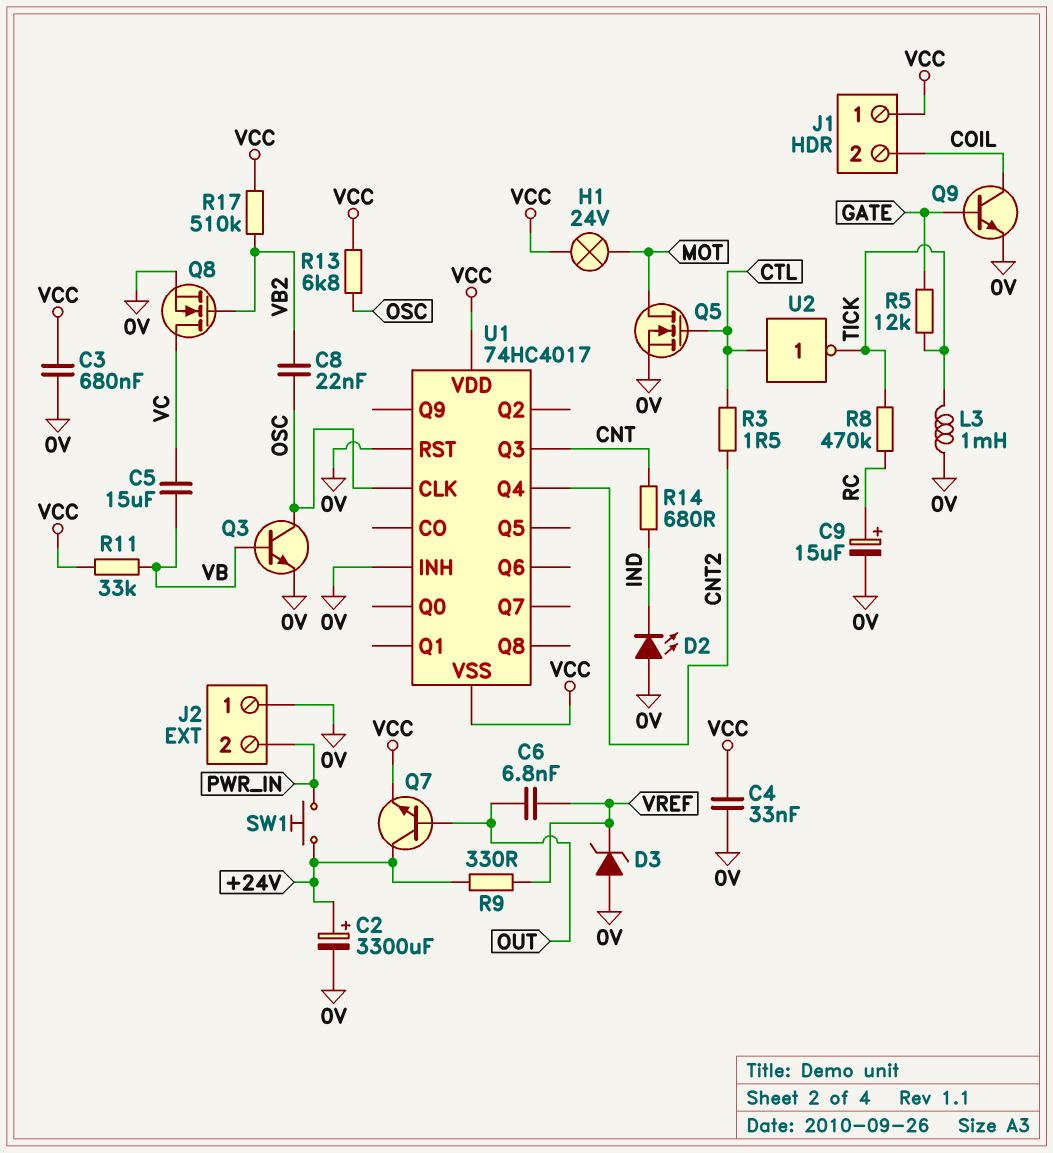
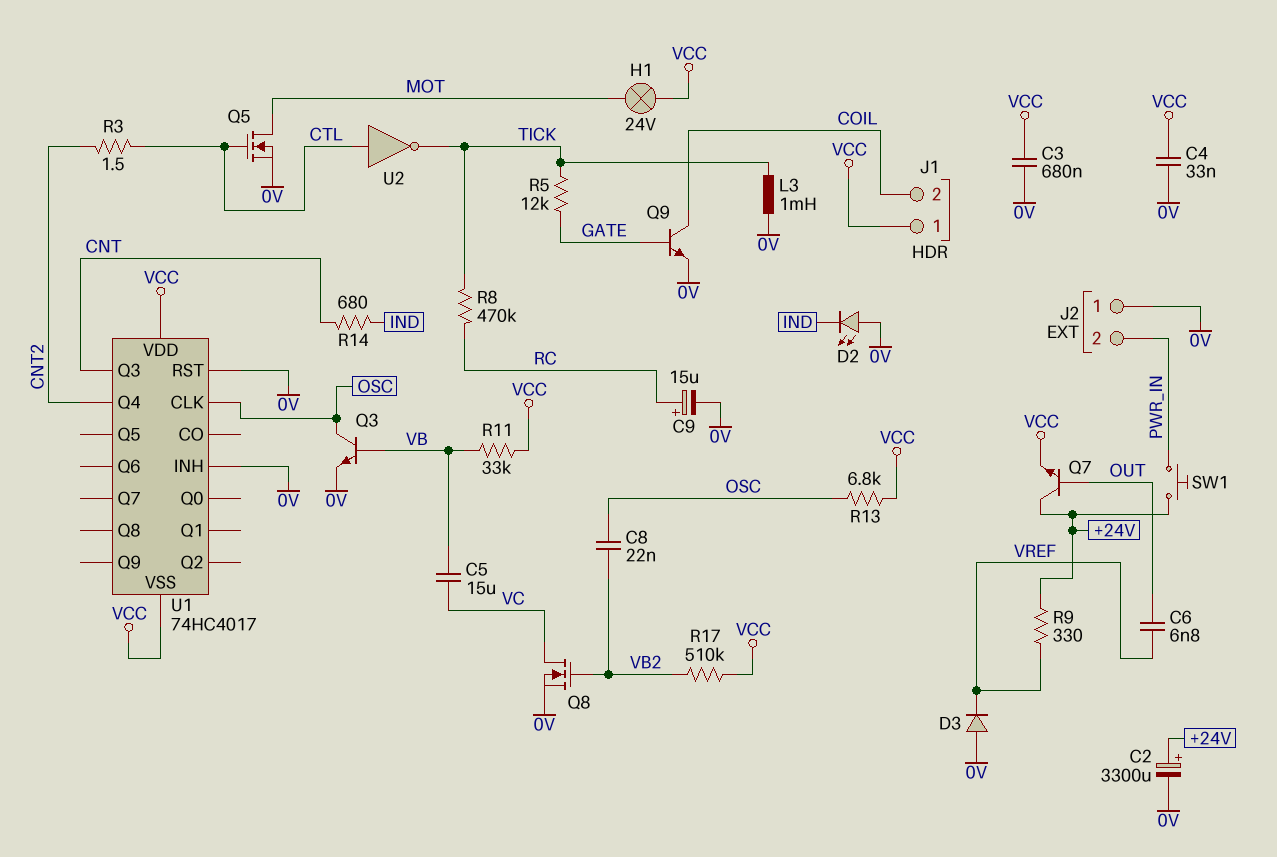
D3: zener (A 0V, K VREF) -> diode (A 0V, K VREF)

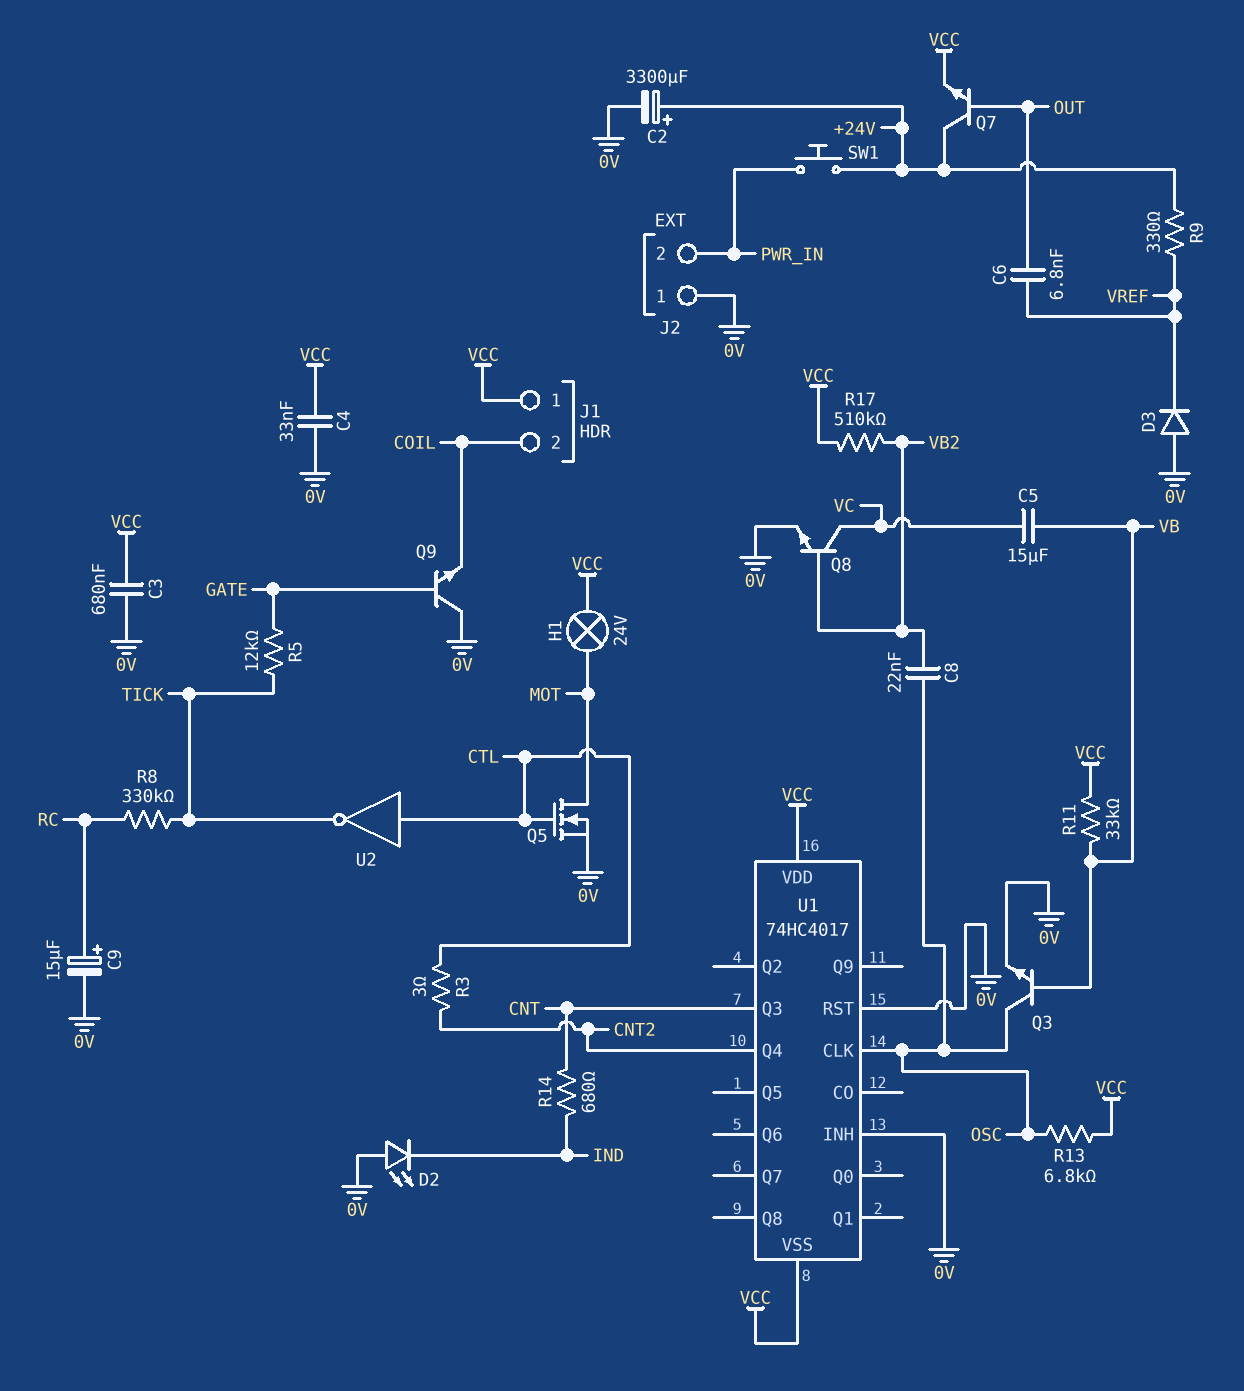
L3: 1mH (0V, TICK) -> none
Q8: NMOS (G VB2, D VC, S 0V) -> NPN (B VB2, C VC, E 0V)
Q9: NPN (B GATE, C COIL, E 0V) -> NPN (B GATE, C 0V, E COIL)
R3: 1.5 (CNT2, CTL) -> 3 (CNT2, CTL)
R8: 470k (RC, TICK) -> 330k (RC, TICK)

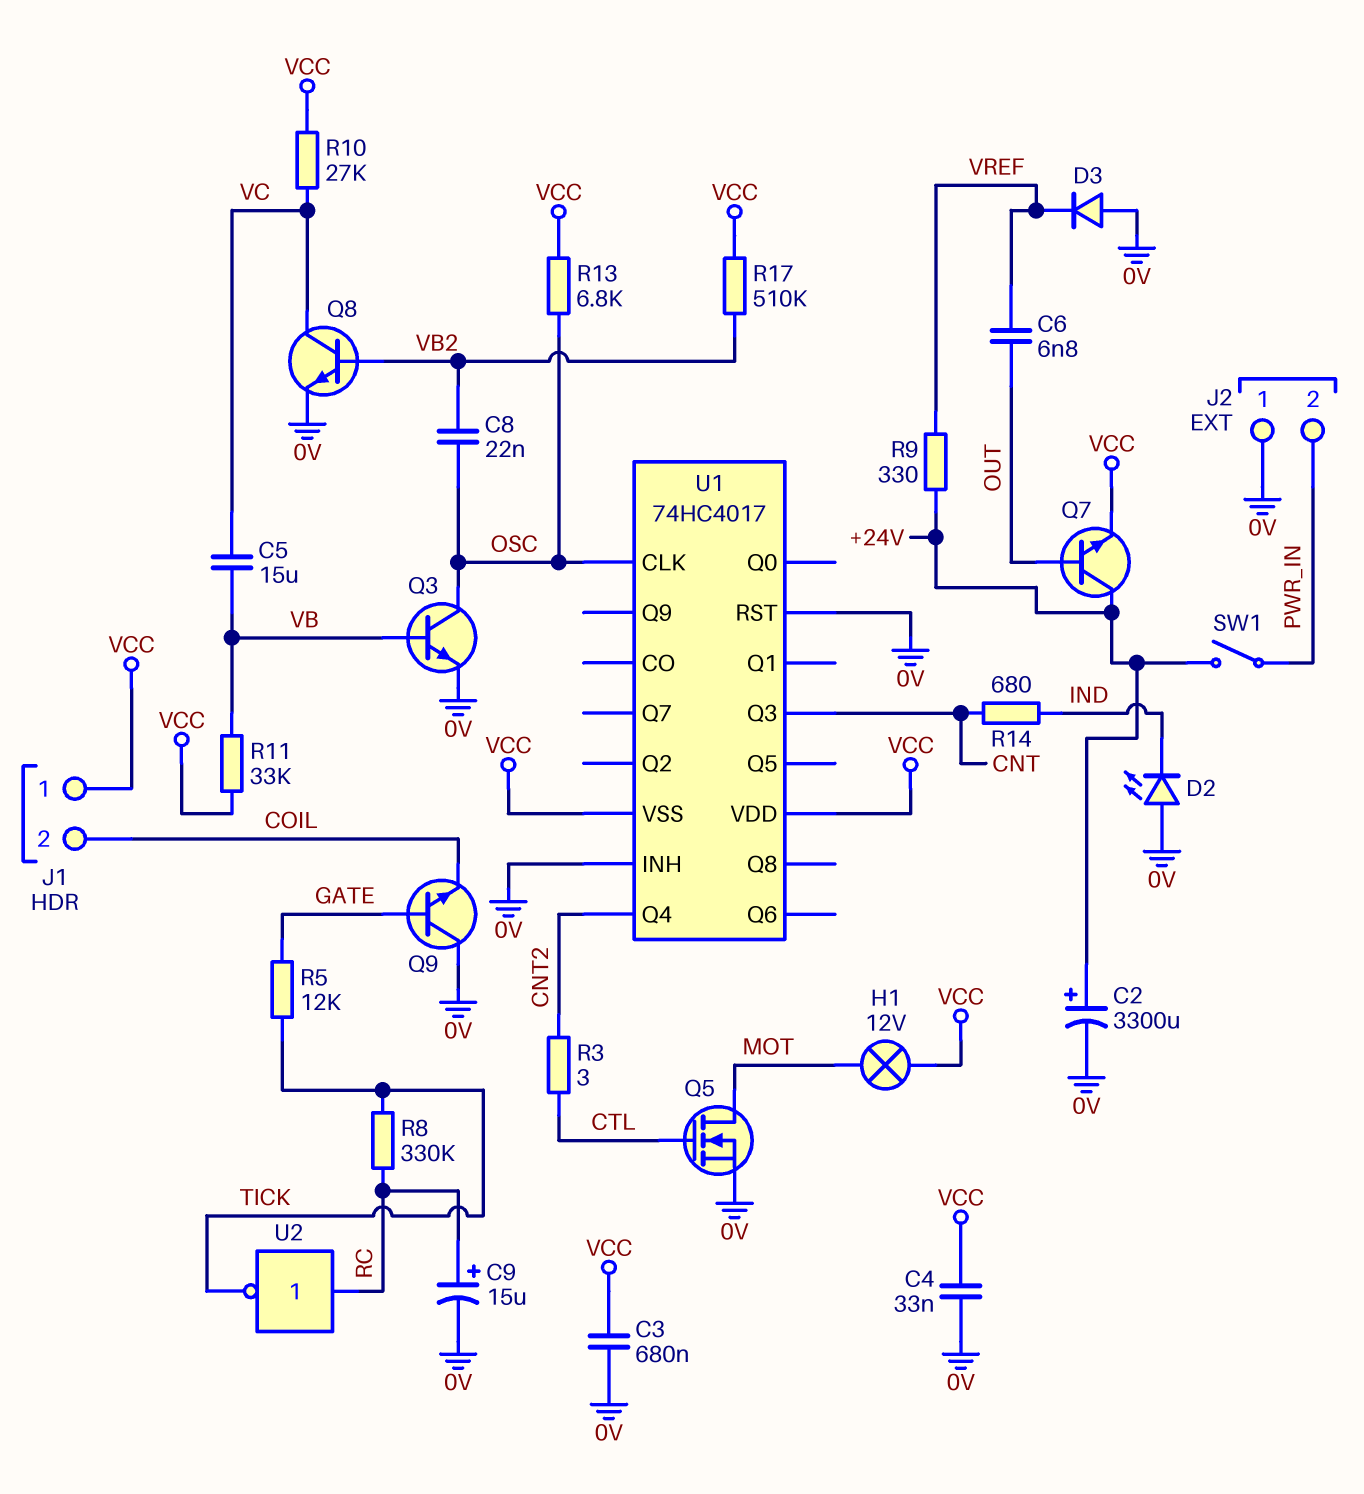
H1: lamp 24V (MOT, VCC) -> lamp 12V (MOT, VCC)
R10: none -> 27k (VC, VCC)
SW1: button (+24V, PWR_IN) -> switch (+24V, PWR_IN)
U2: NOT (in CTL, out TICK) -> NOT (in RC, out TICK)

